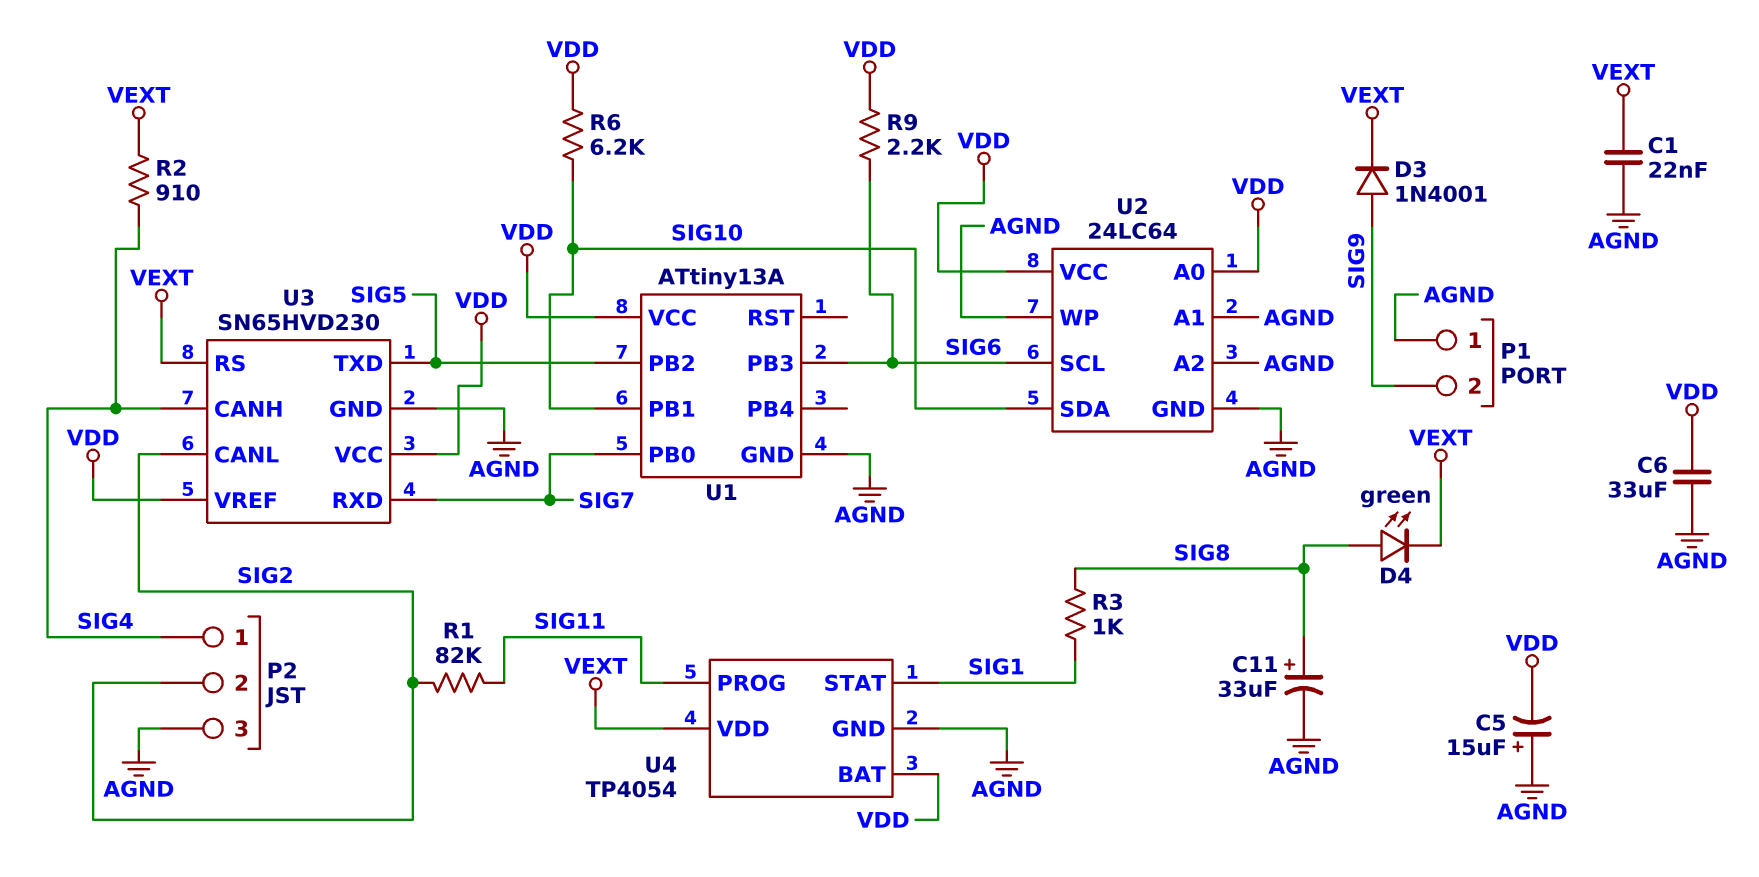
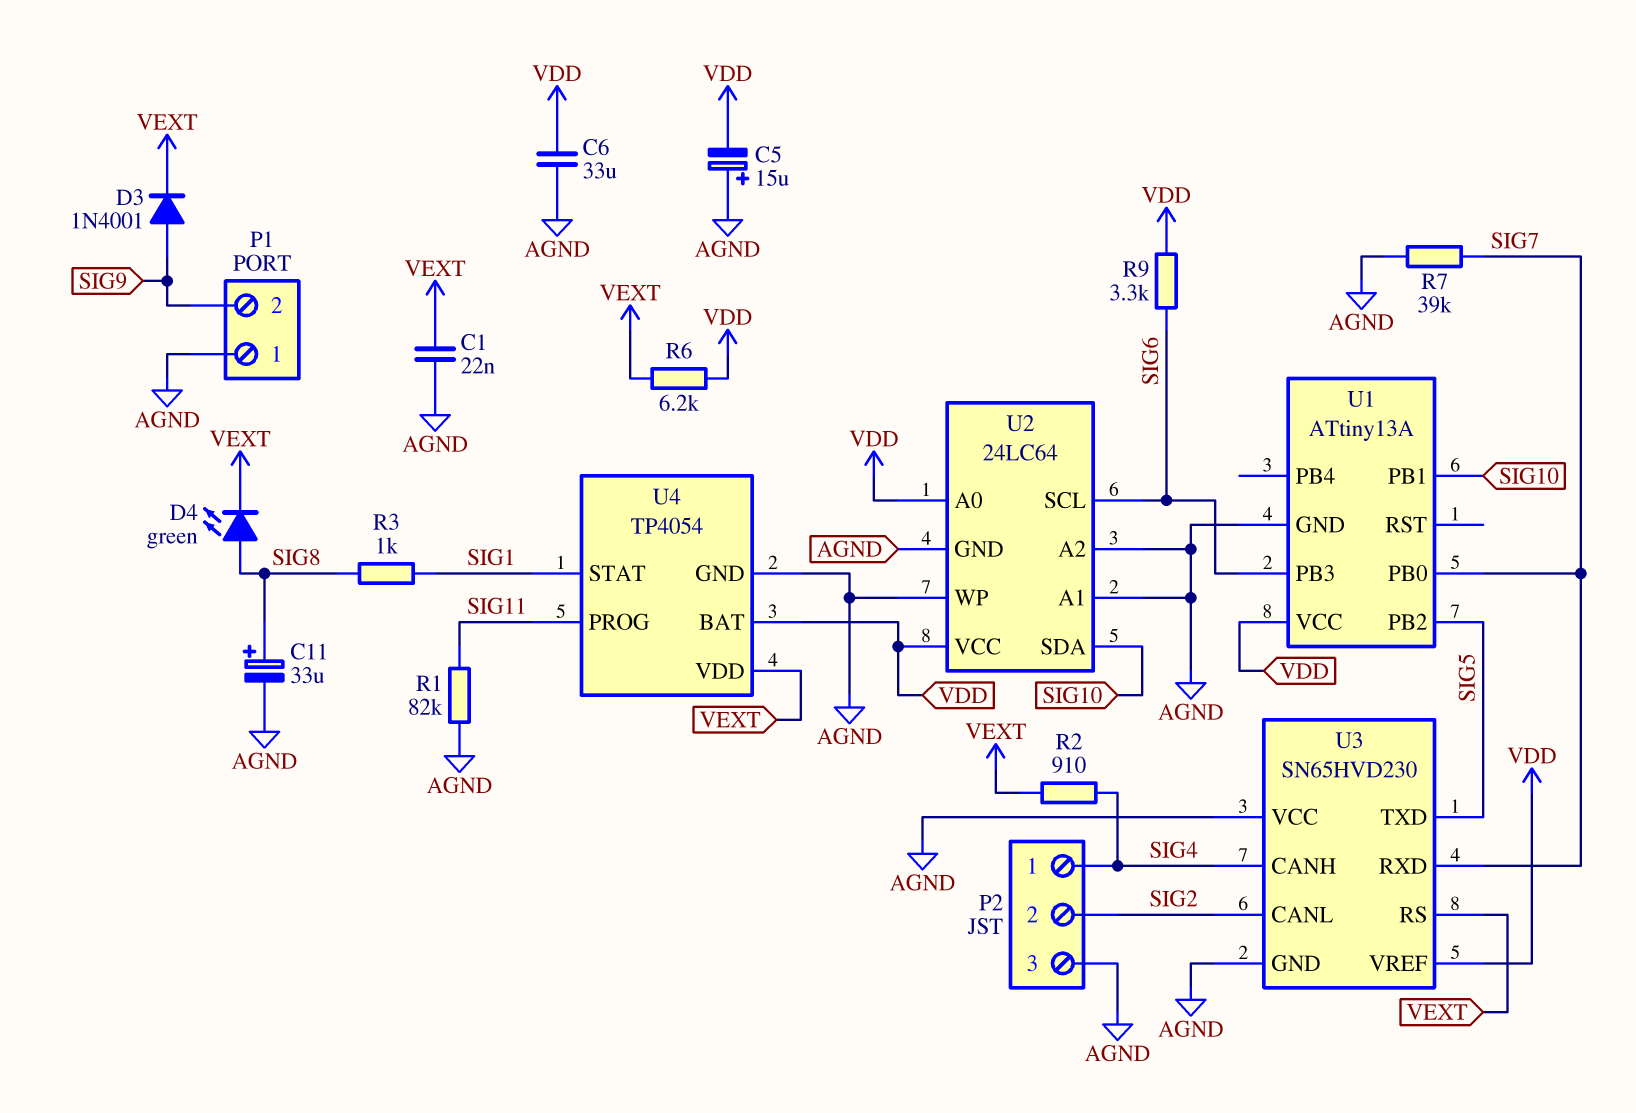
R1: 82k (SIG2, SIG11) -> 82k (AGND, SIG11)
R6: 6.2k (SIG10, VDD) -> 6.2k (VDD, VEXT)
R7: none -> 39k (AGND, SIG7)
R9: 2.2k (SIG6, VDD) -> 3.3k (SIG6, VDD)
U3 pin VCC: VDD -> AGND

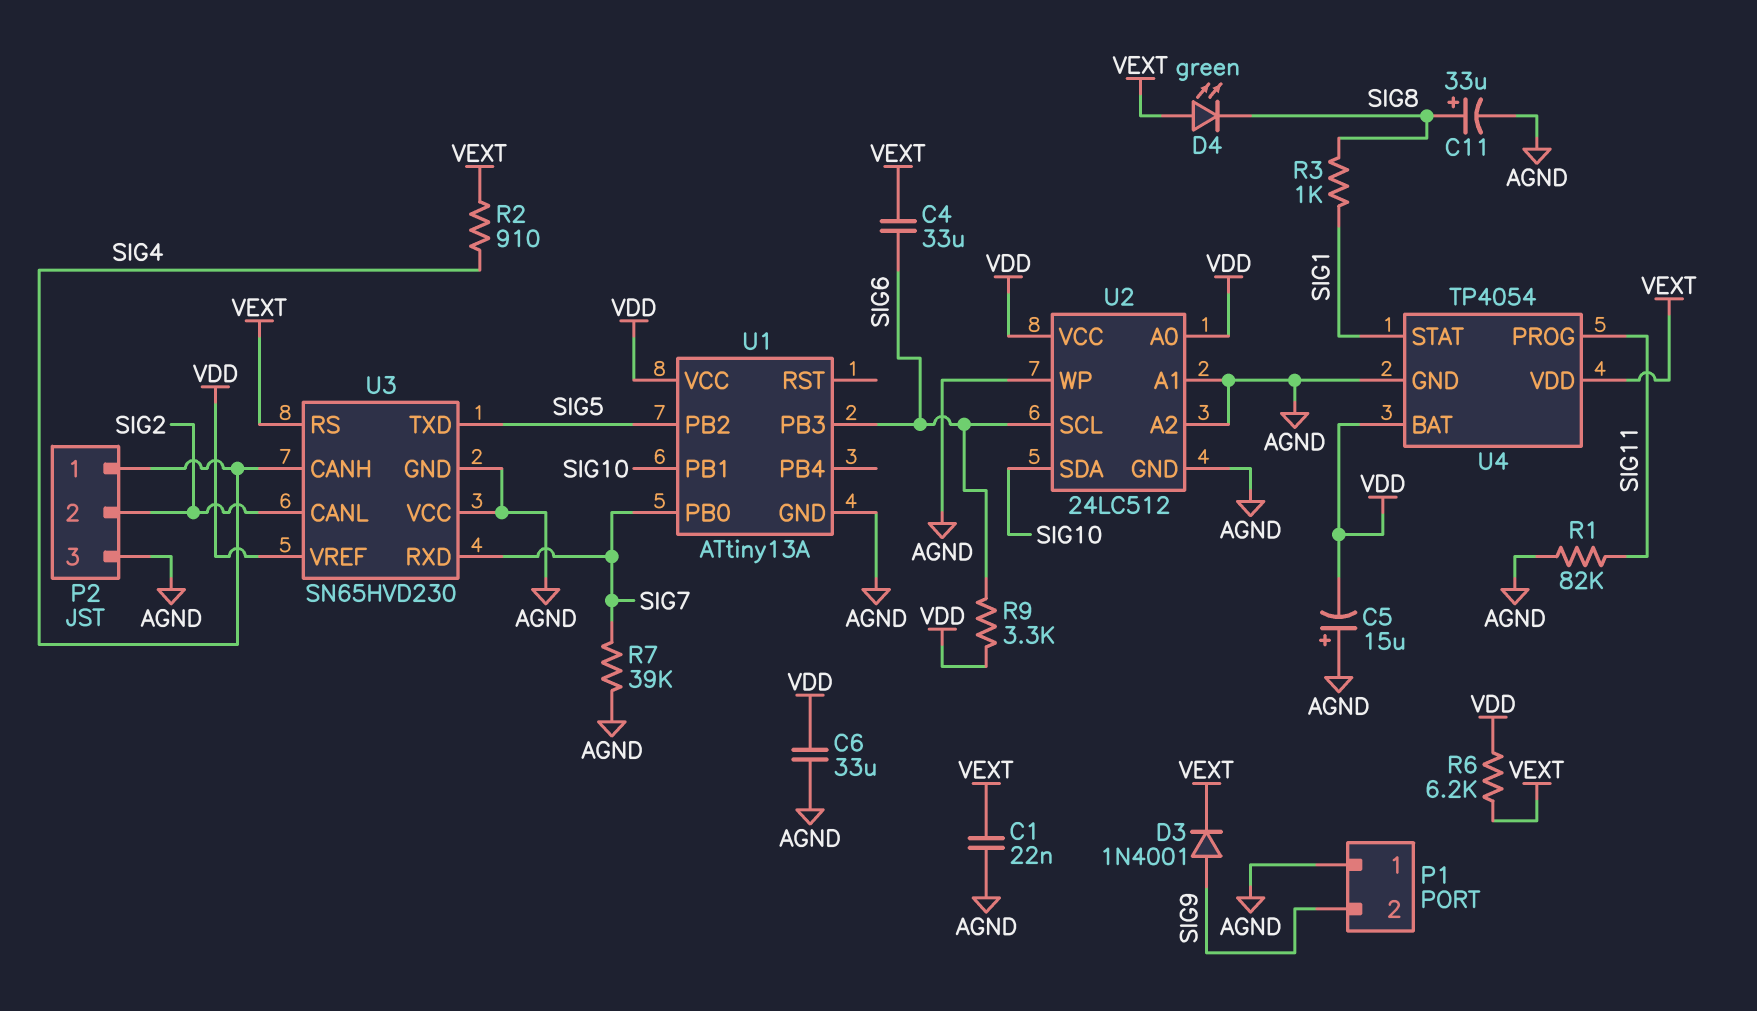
C4: none -> 33uF (SIG6, VEXT)
D4: LED green (A SIG8, K VEXT) -> LED green (A VEXT, K SIG8)
U2: 24LC64 -> 24LC512

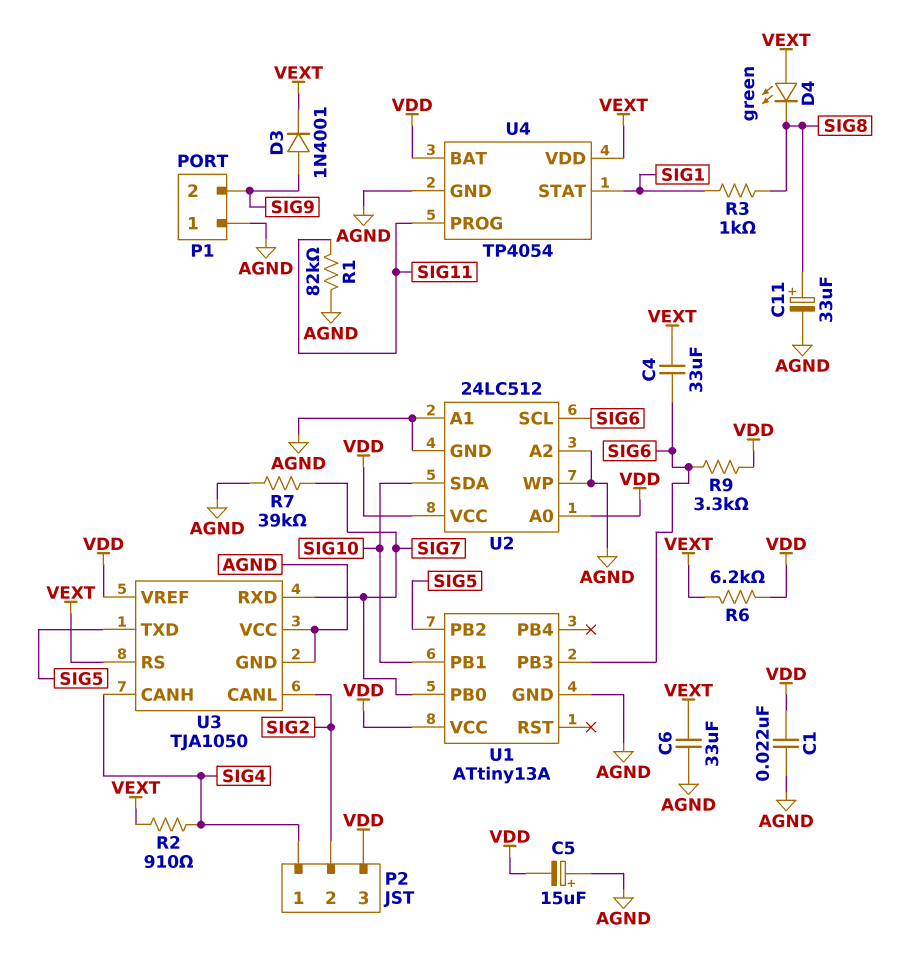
C1: 22nF (AGND, VEXT) -> 22nF (AGND, VDD)
C6: 33uF (AGND, VDD) -> 33uF (AGND, VEXT)
P2 pin 3: AGND -> VDD
U3: SN65HVD230 -> TJA1050

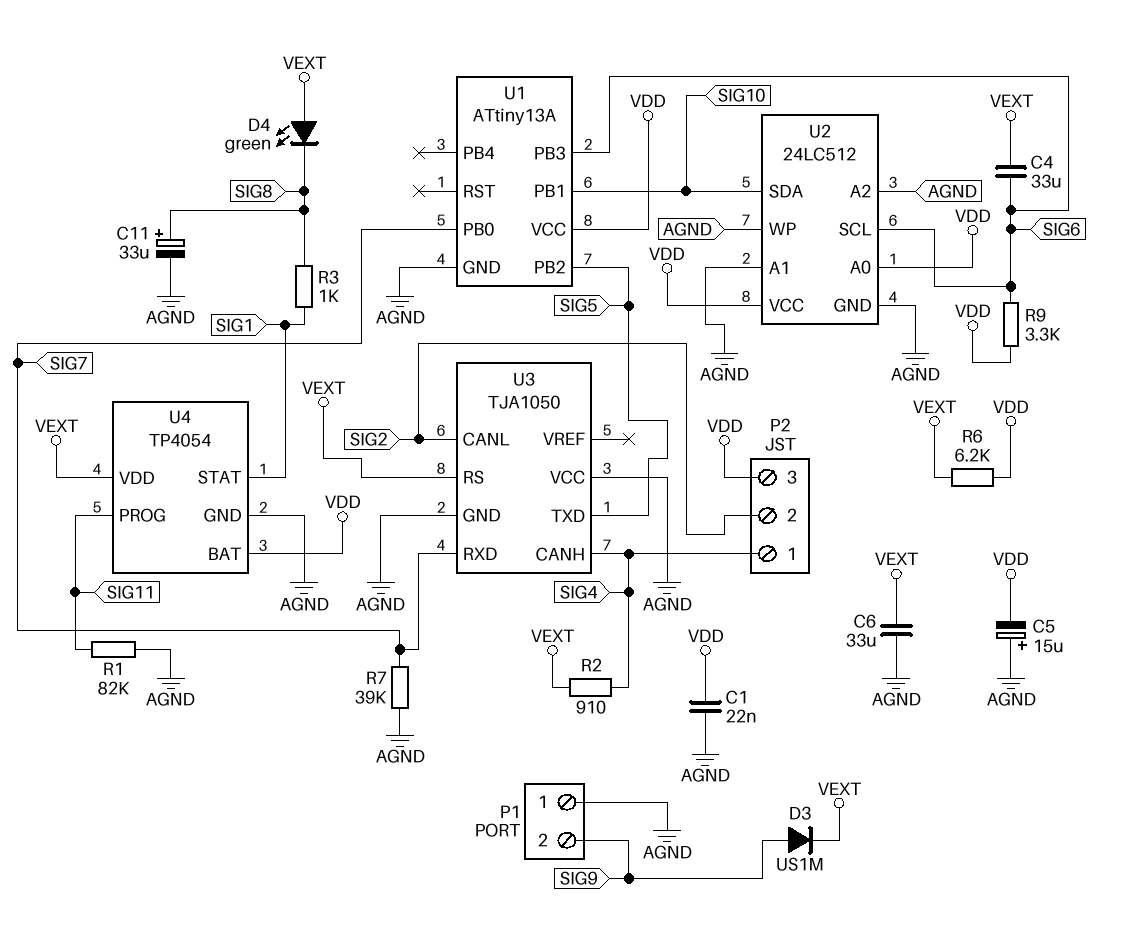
D3: diode 1N4001 (A SIG9, K VEXT) -> diode US1M (A SIG9, K VEXT)
U3 pin VREF: VDD -> none

